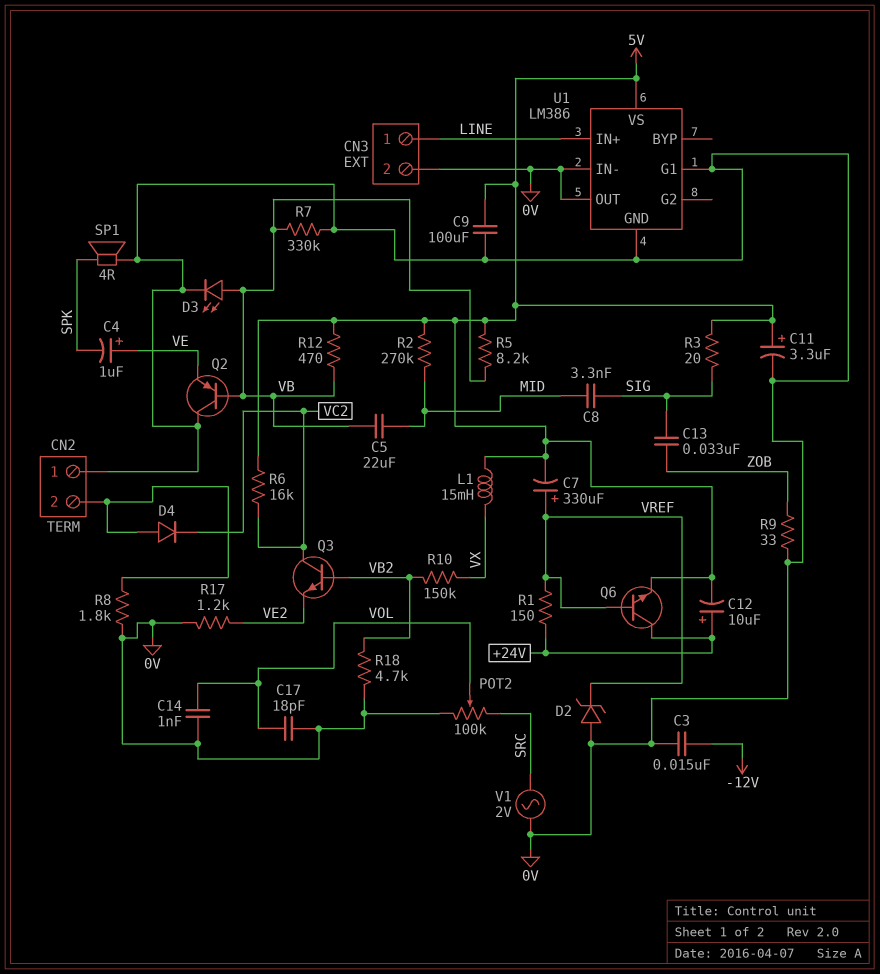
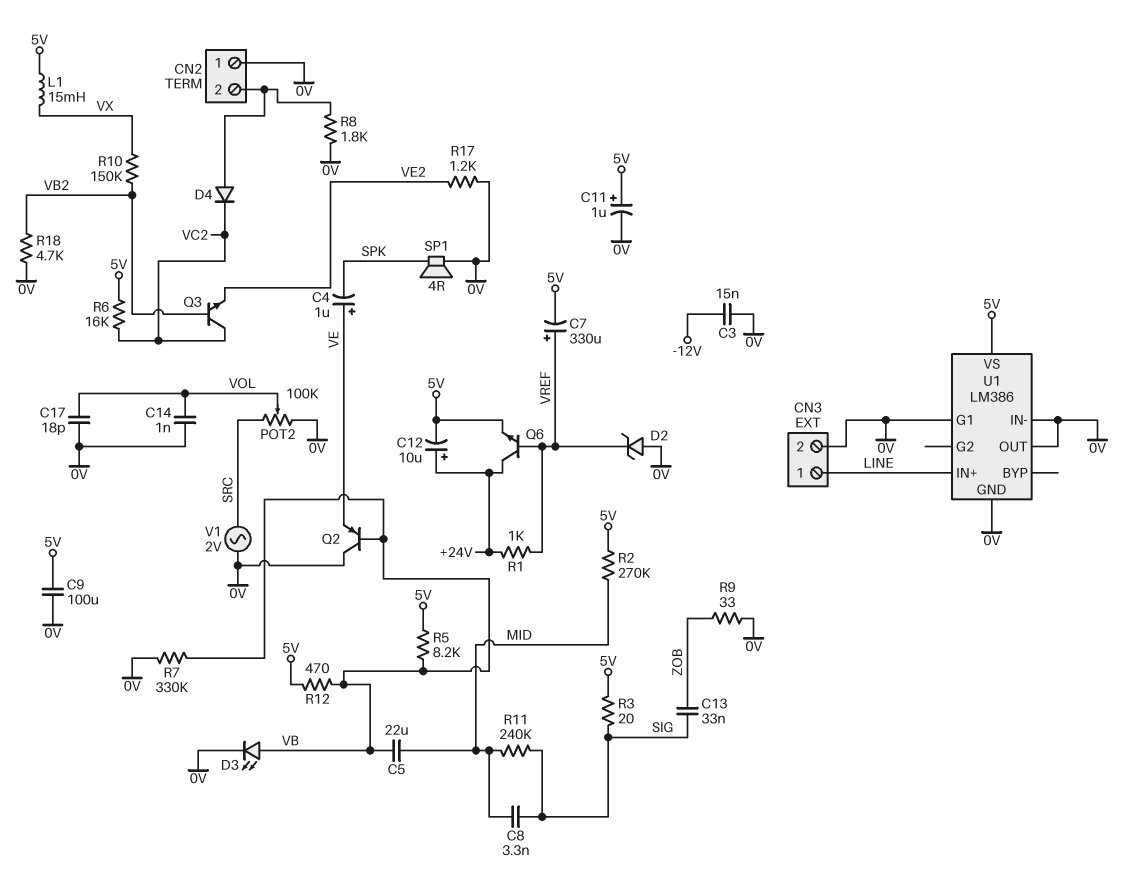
C11: 3.3uF (plus 5V, minus 0V) -> 1uF (plus 5V, minus 0V)
R1: 150 (+24V, VREF) -> 1k (+24V, VREF)
R11: none -> 240k (MID, SIG)

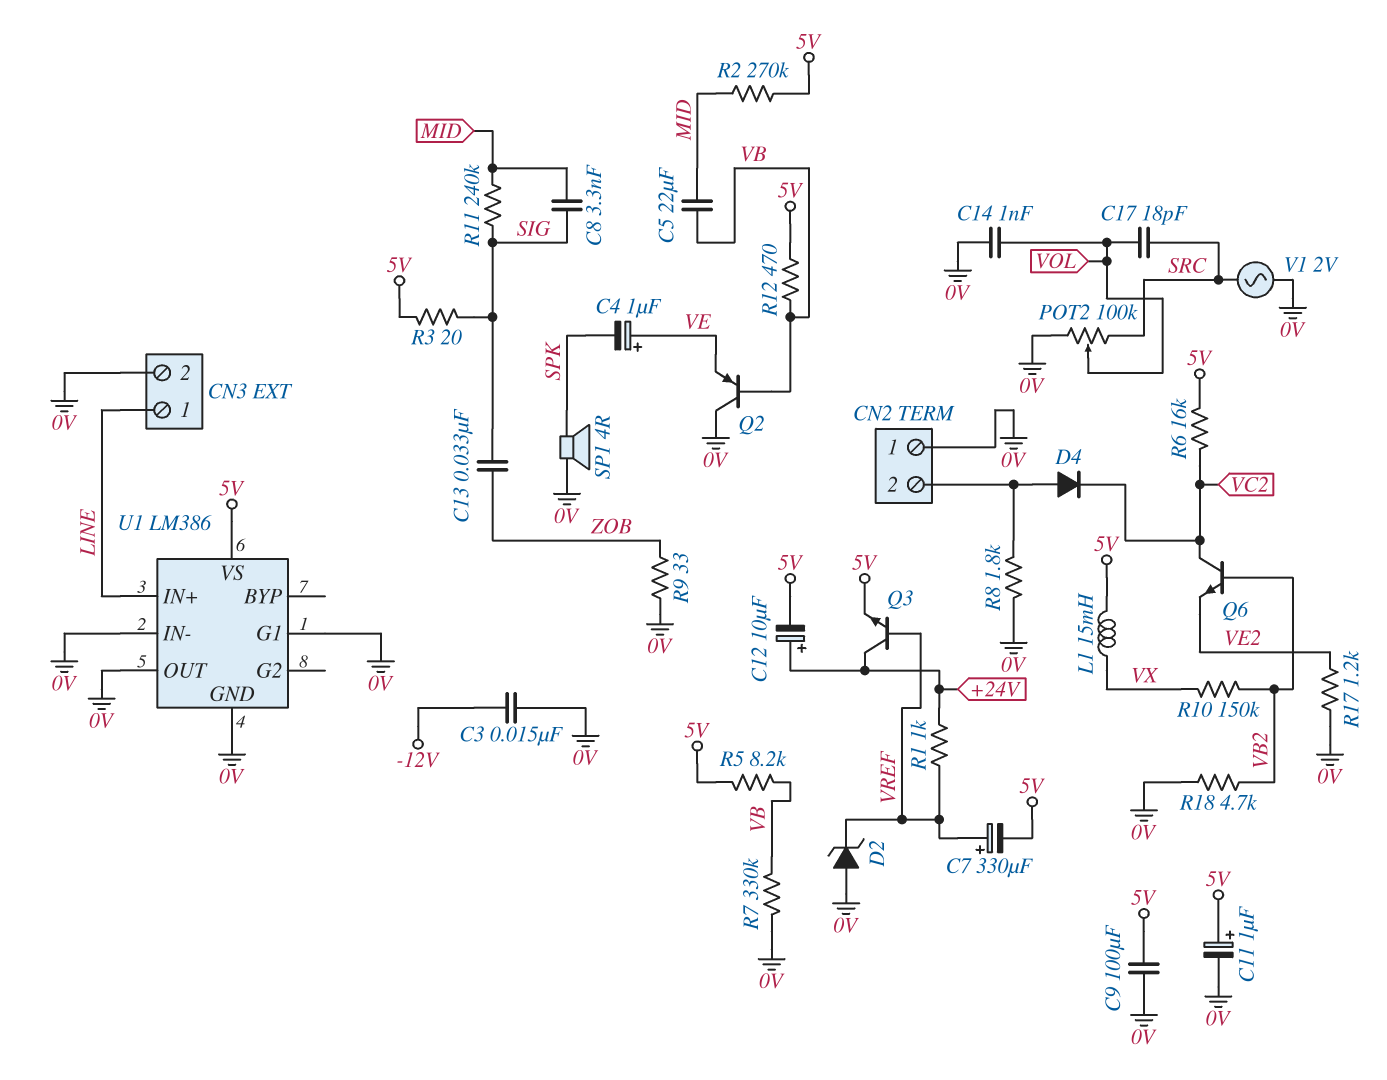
C17: 18pF (0V, VOL) -> 18pF (SRC, VOL)
D3: LED (A VB, K 0V) -> none
Q3: NPN (B VB2, C VC2, E VE2) -> NPN (B VREF, C +24V, E 5V)
Q6: NPN (B VREF, C +24V, E 5V) -> NPN (B VB2, C VC2, E VE2)

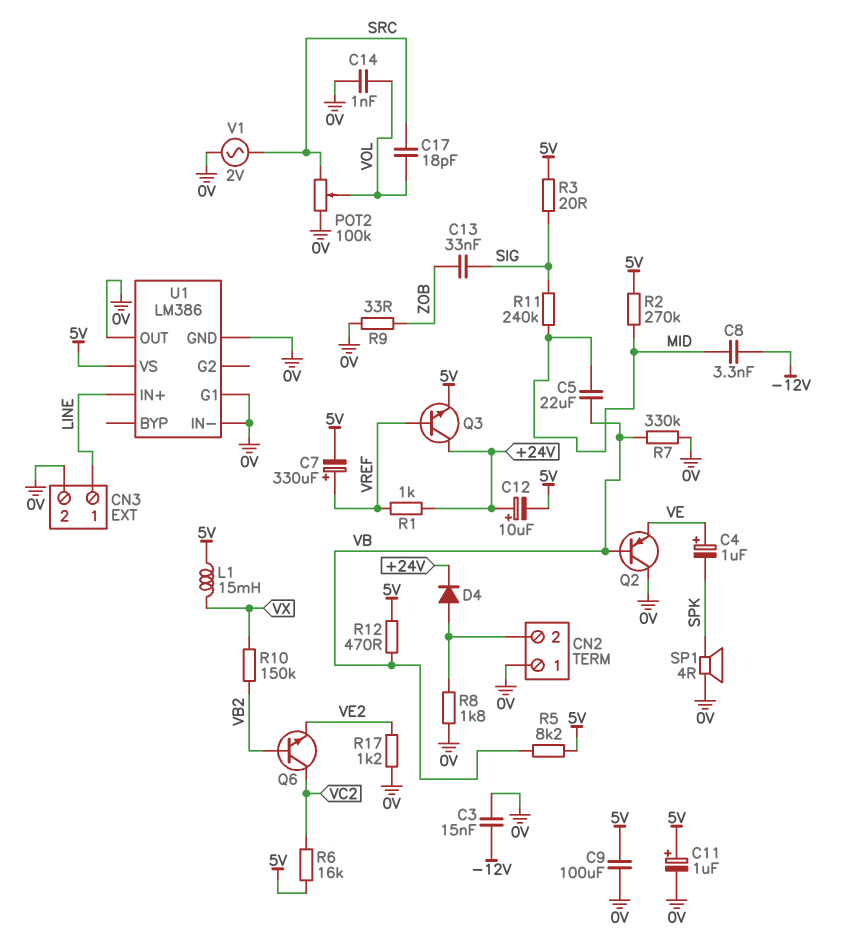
C8: 3.3nF (MID, SIG) -> 3.3nF (-12V, MID)
D2: zener (A 0V, K VREF) -> none
D4: diode (A CN2/2, K VC2) -> diode (A CN2/2, K +24V)
R18: 4.7k (0V, VB2) -> none

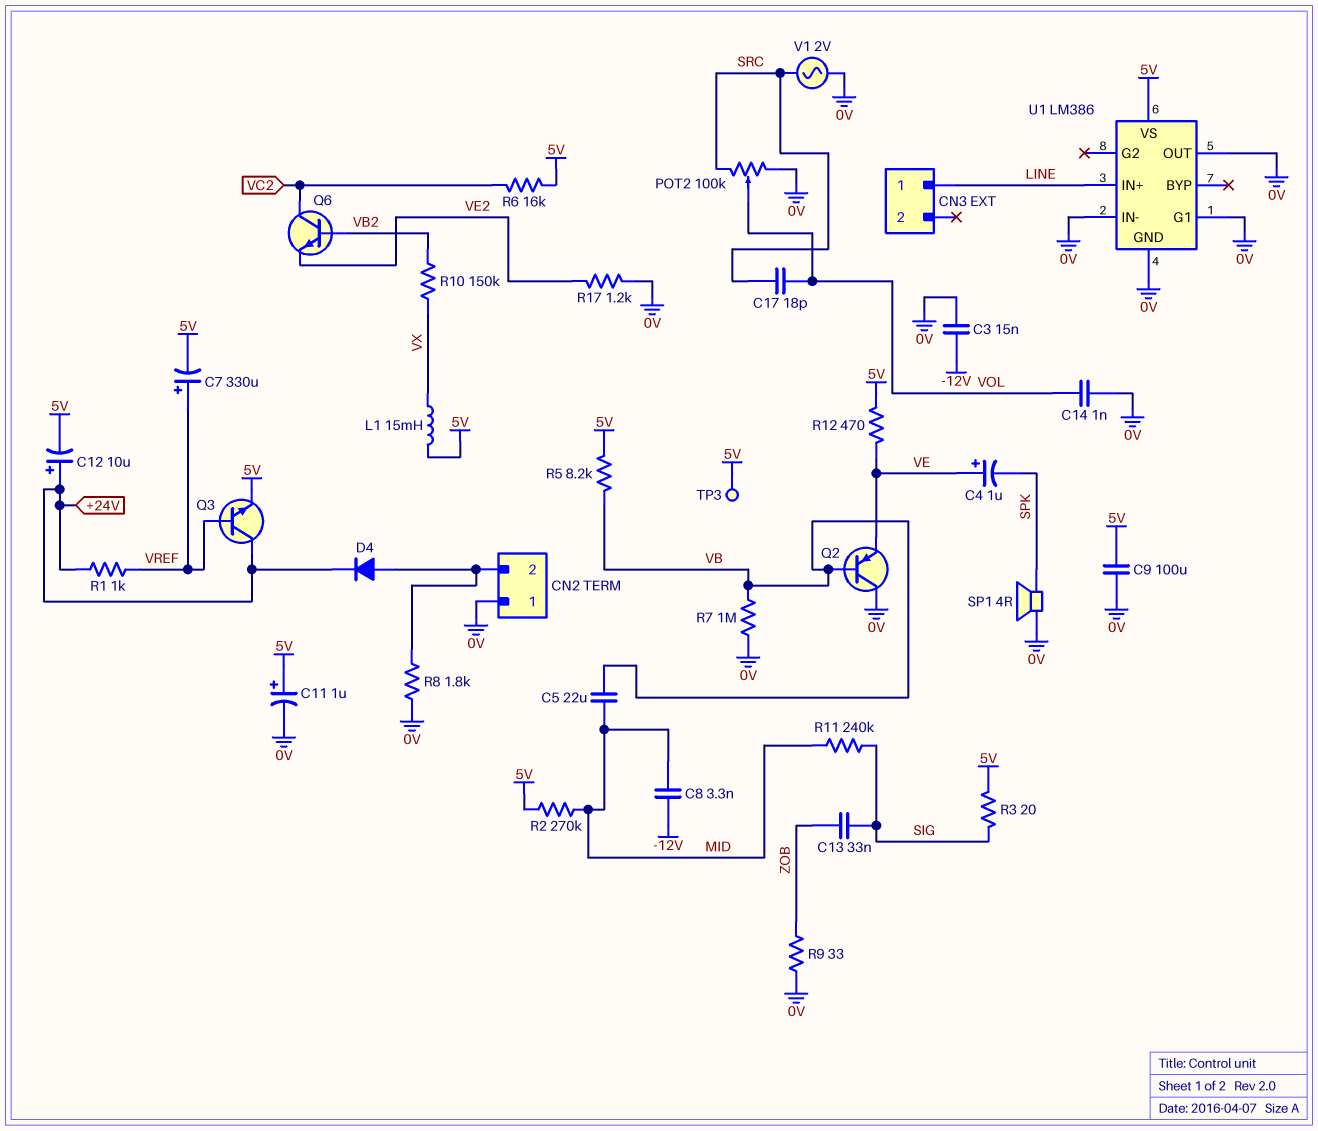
CN3 pin 2: 0V -> none
R7: 330k (0V, VB) -> 1M (0V, VB)
R12: 470 (5V, VB) -> 470 (5V, VE)
TP3: none -> test point (5V)

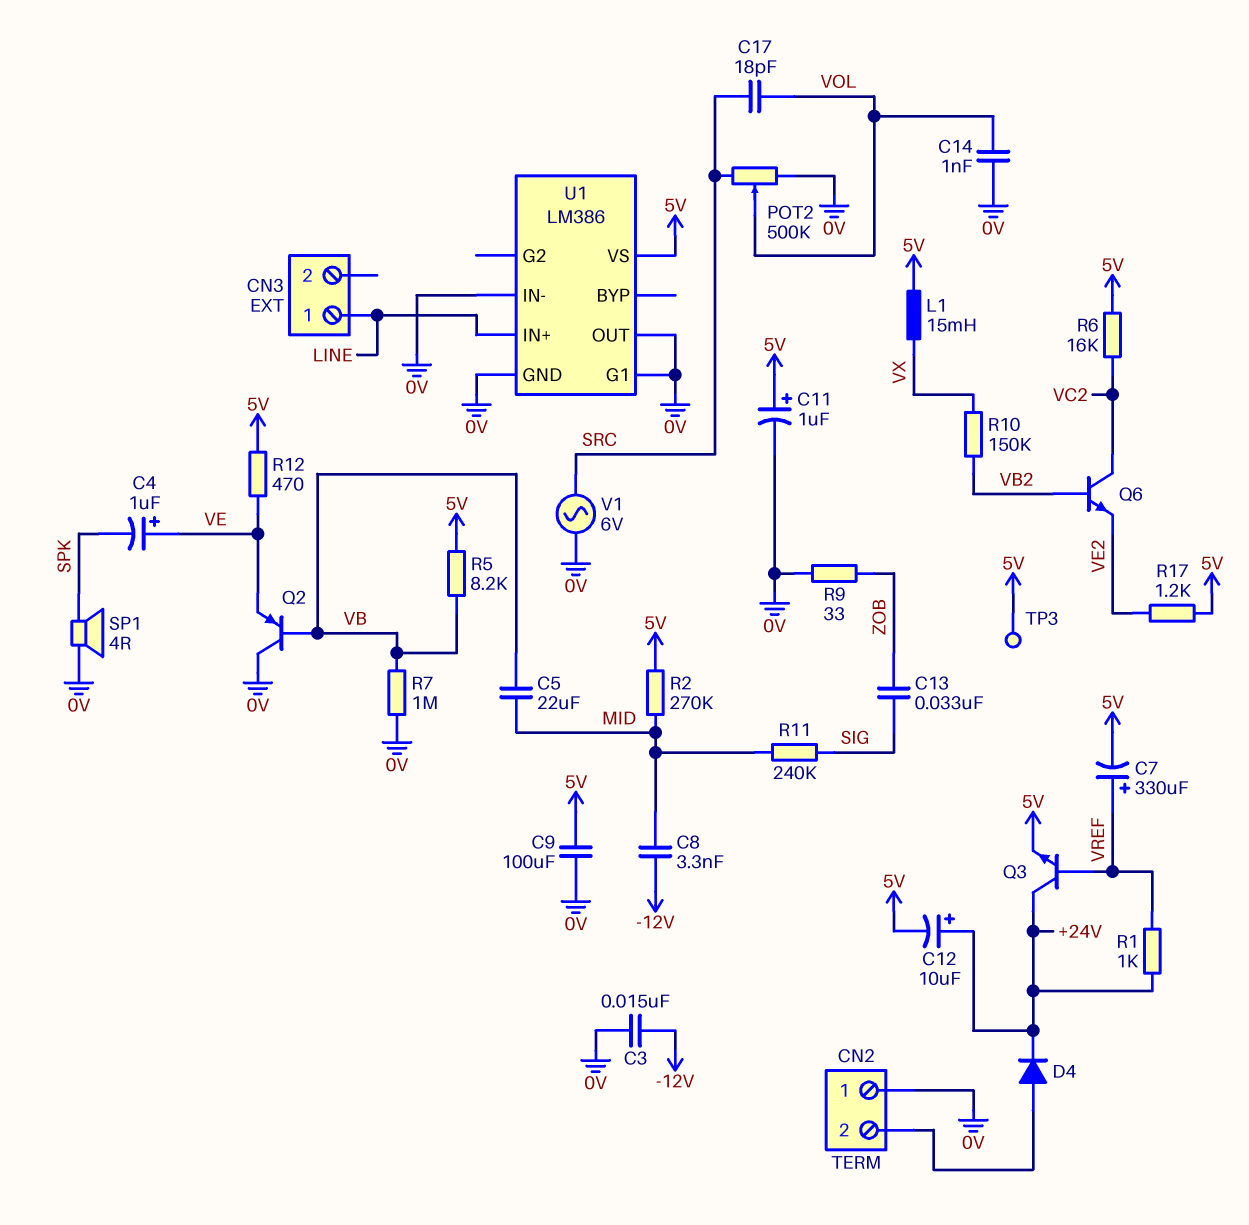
POT2: 100k (0V, SRC, wiper VOL) -> 500k (0V, SRC, wiper VOL)
R3: 20 (5V, SIG) -> none
R8: 1.8k (0V, CN2/2) -> none
R17: 1.2k (0V, VE2) -> 1.2k (5V, VE2)
V1: AC 2V (0V, SRC) -> AC 6V (0V, SRC)

